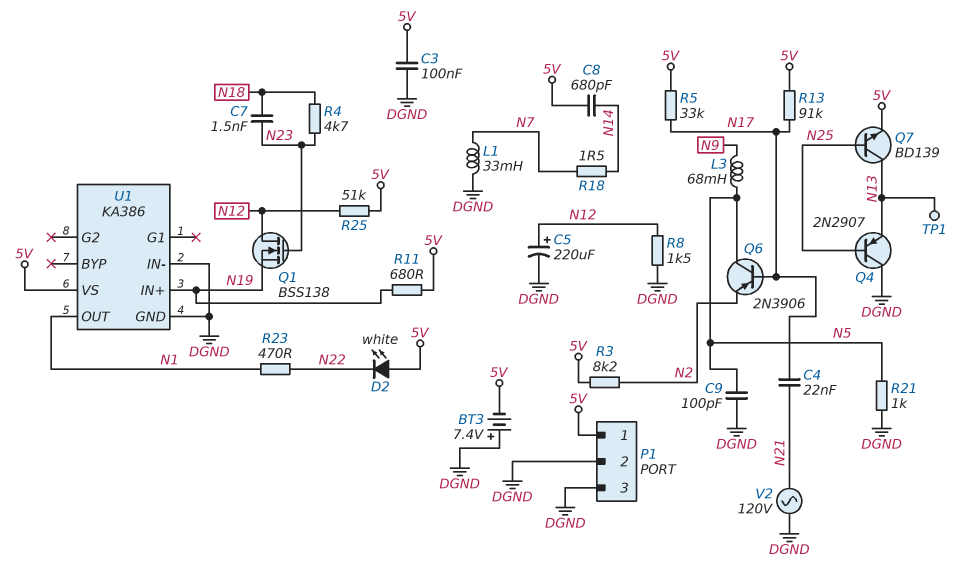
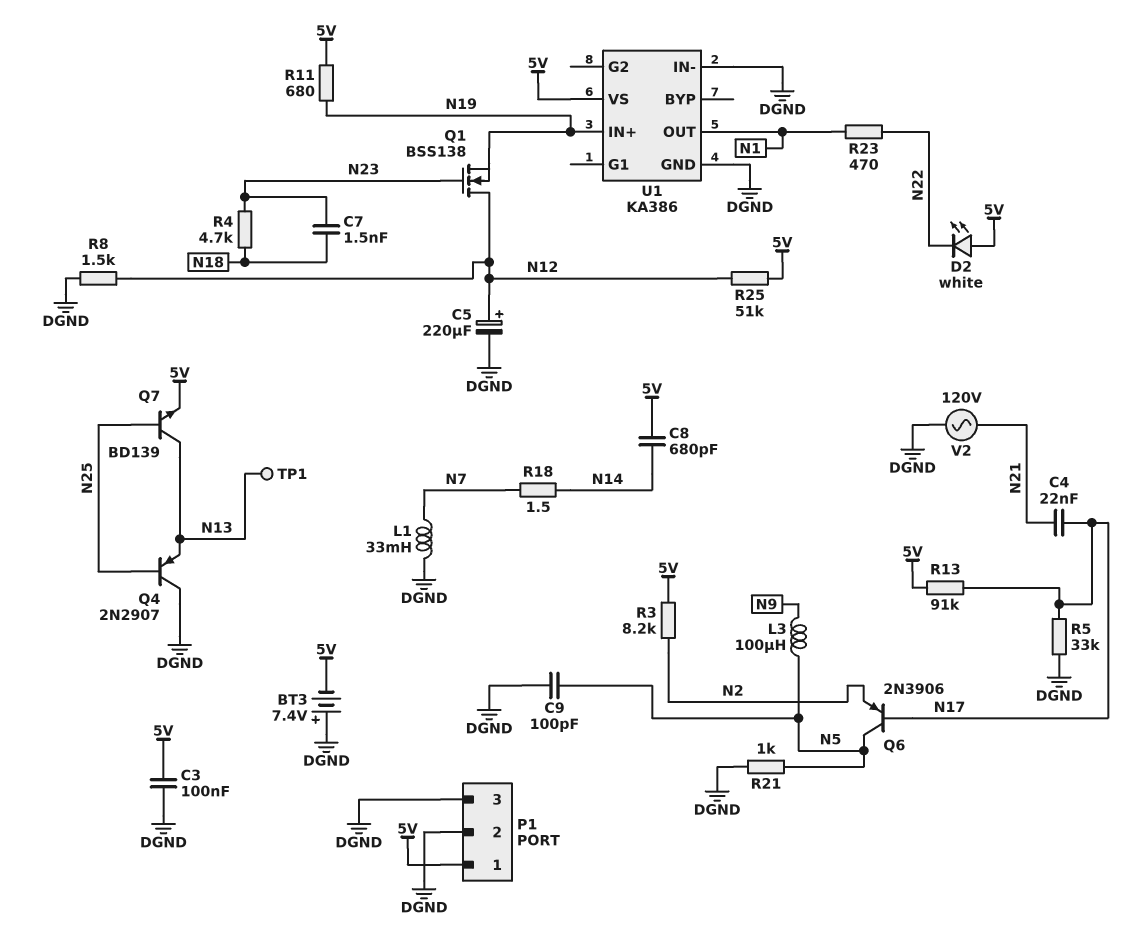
L3: 68mH (N5, N9) -> 100uH (N5, N9)
R5: 33k (5V, N17) -> 33k (DGND, N17)

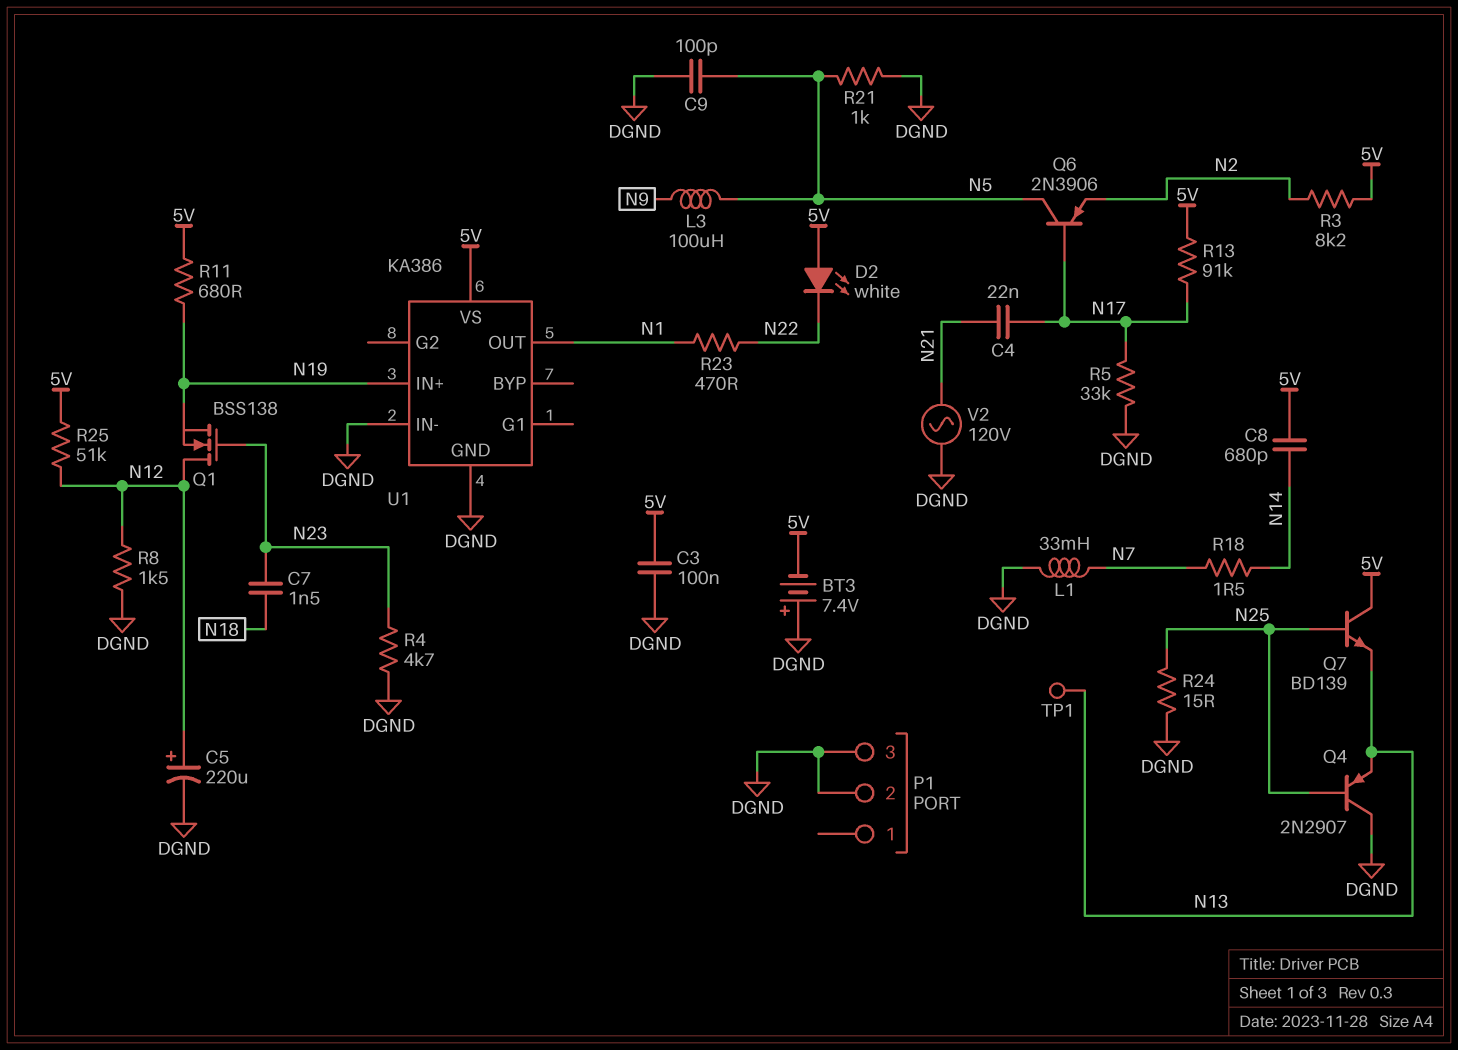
P1 pin 1: 5V -> none
Q7: NPN BD139 (B N25, C N13, E 5V) -> NPN BD139 (B N25, C 5V, E N13)
R4: 4.7k (N18, N23) -> 4.7k (DGND, N23)
R24: none -> 15 (DGND, N25)

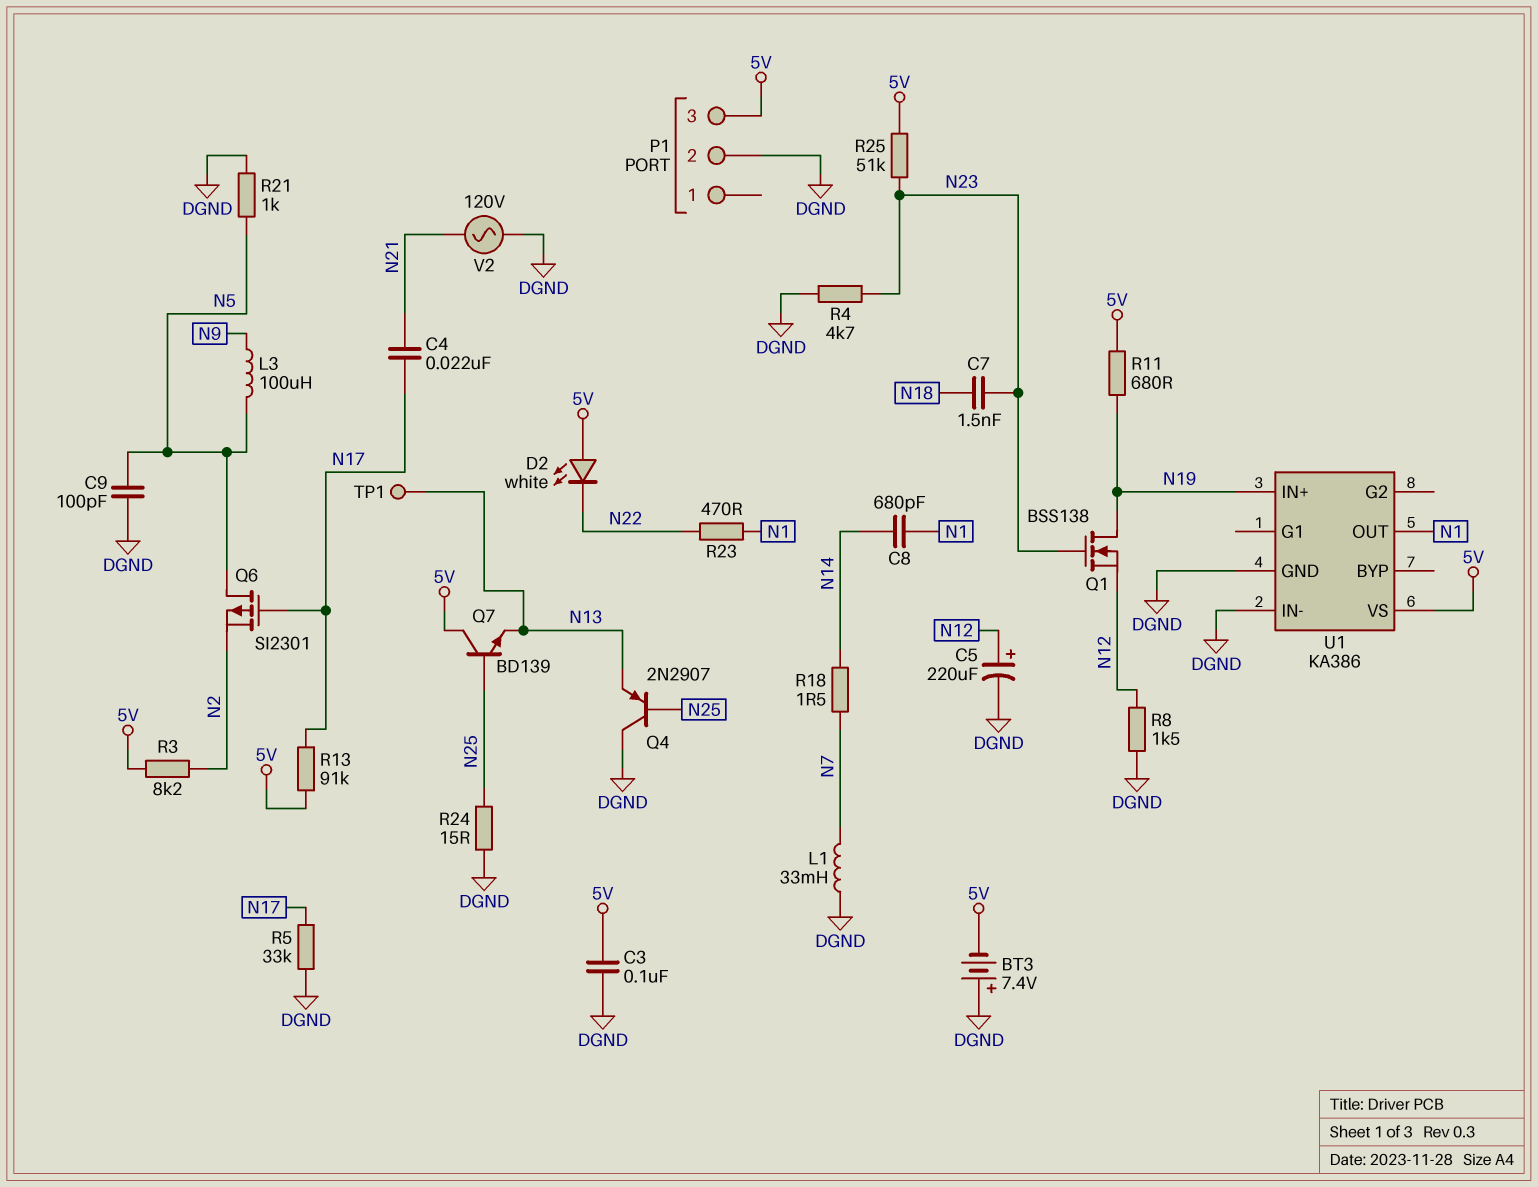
C8: 680pF (5V, N14) -> 680pF (N1, N14)
P1 pin 3: DGND -> 5V
Q1: NMOS BSS138 (G N23, D N12, S N19) -> NMOS BSS138 (G N23, D N19, S N12)
Q6: PNP 2N3906 (B N17, C N5, E N2) -> PMOS SI2301 (G N17, D N5, S N2)
R25: 51k (5V, N12) -> 51k (5V, N23)

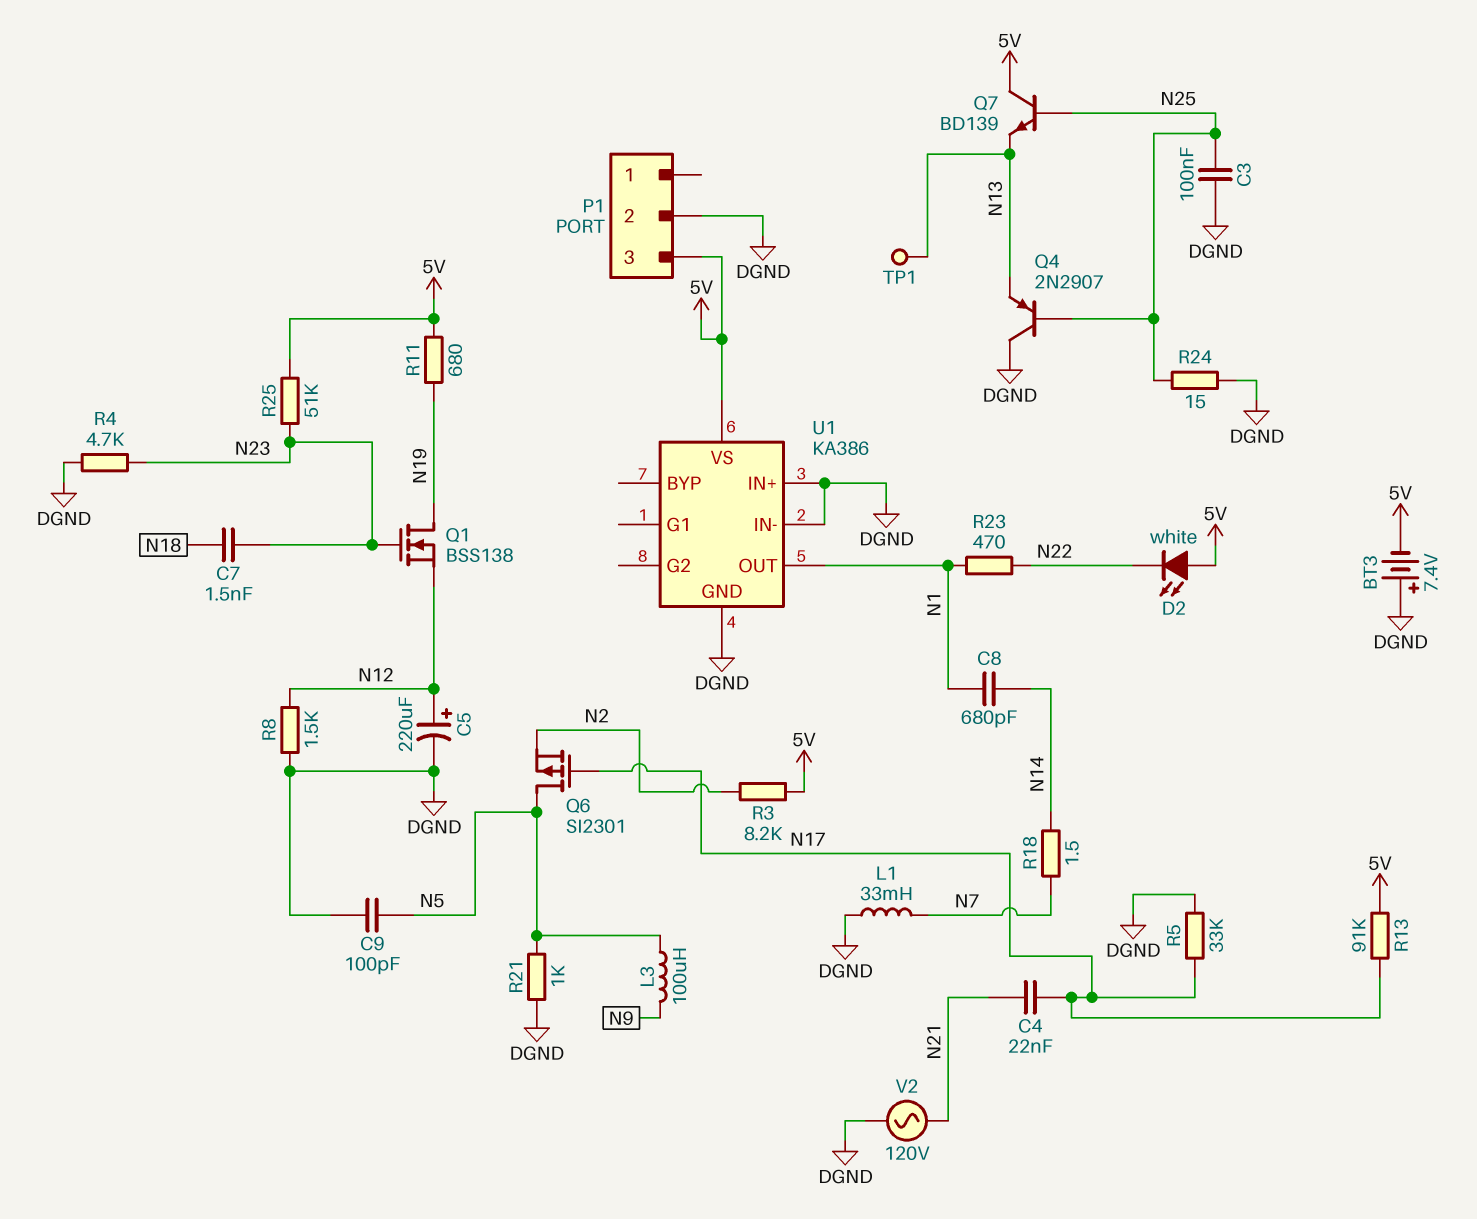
C3: 100nF (5V, DGND) -> 100nF (DGND, N25)
U1 pin IN+: N19 -> DGND

